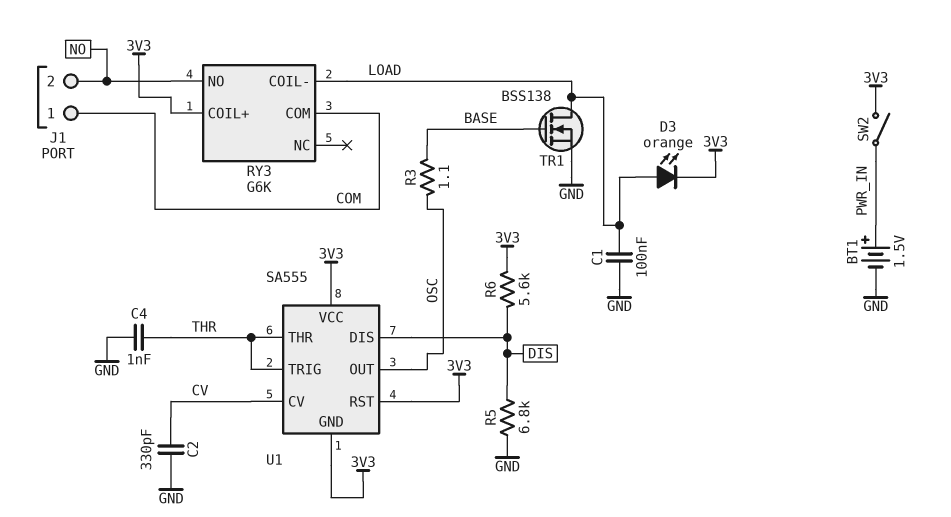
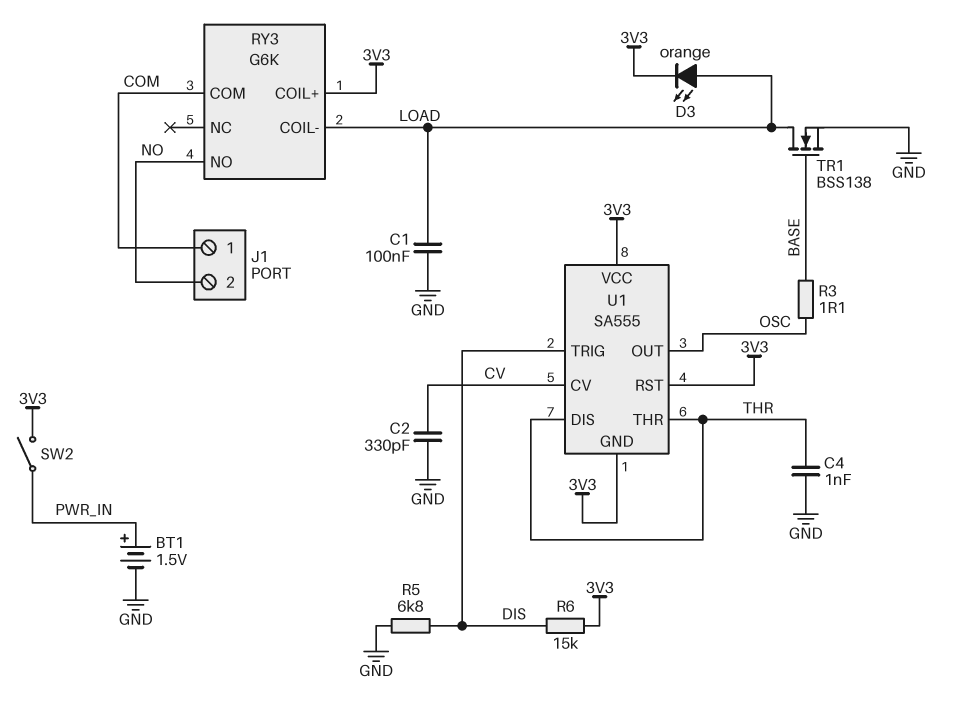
R6: 5.6k (3V3, DIS) -> 15k (3V3, DIS)
U1 pin DIS: DIS -> THR
U1 pin TRIG: THR -> DIS

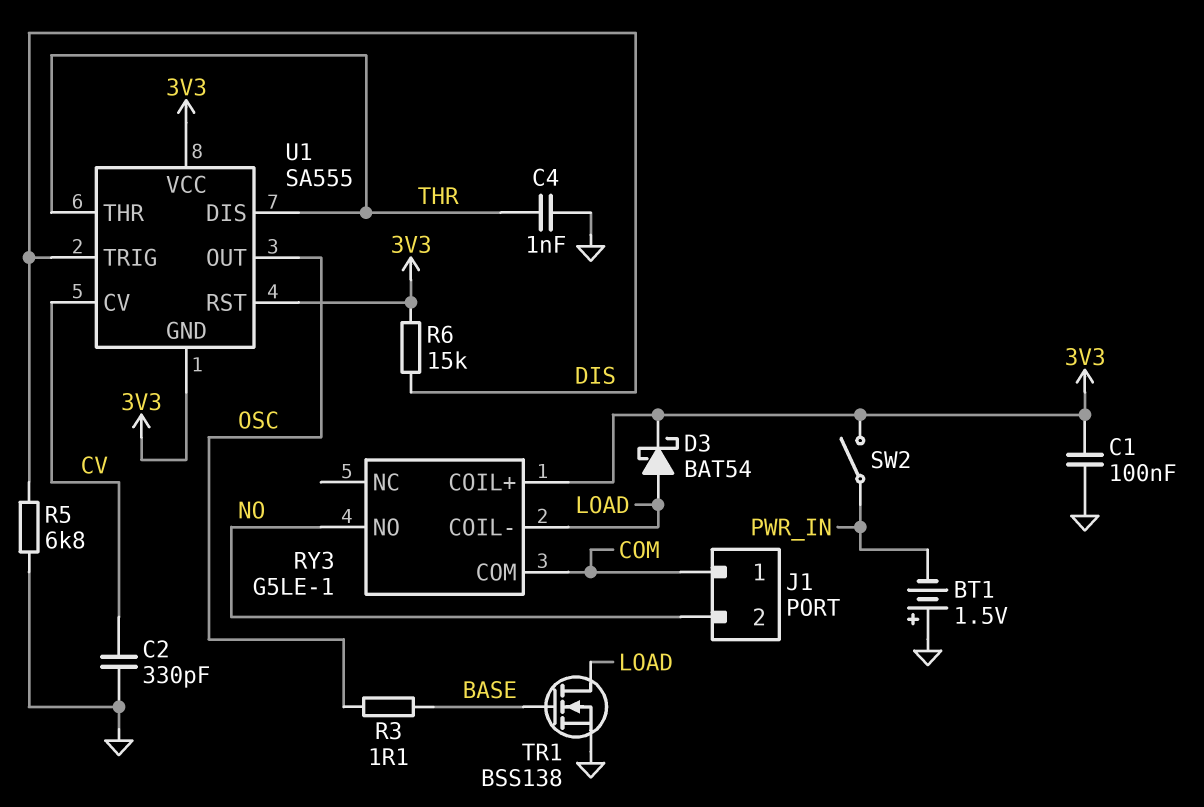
BT1: 1.5V (plus PWR_IN, minus GND) -> 1.5V (plus GND, minus PWR_IN)
C1: 100nF (GND, LOAD) -> 100nF (3V3, GND)
D3: LED orange (A LOAD, K 3V3) -> schottky BAT54 (A LOAD, K 3V3)
RY3: G6K -> G5LE-1

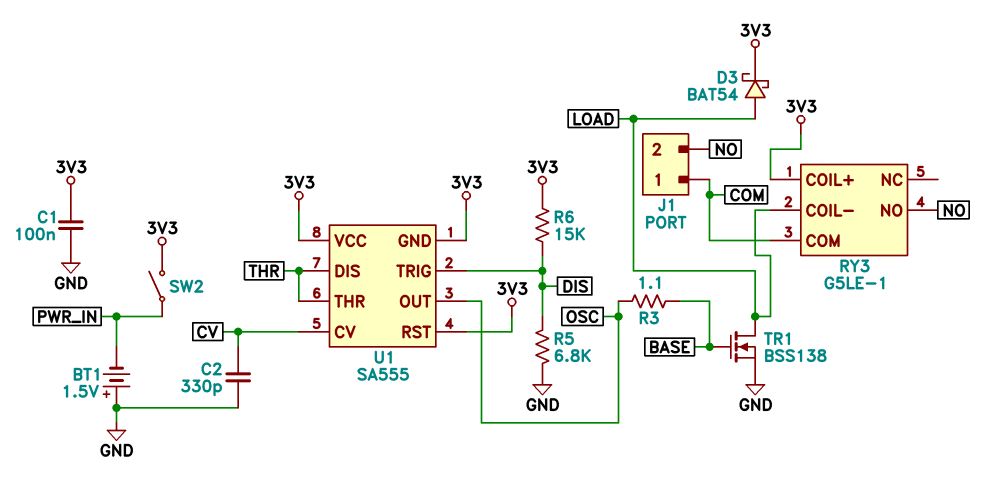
C4: 1nF (GND, THR) -> none

